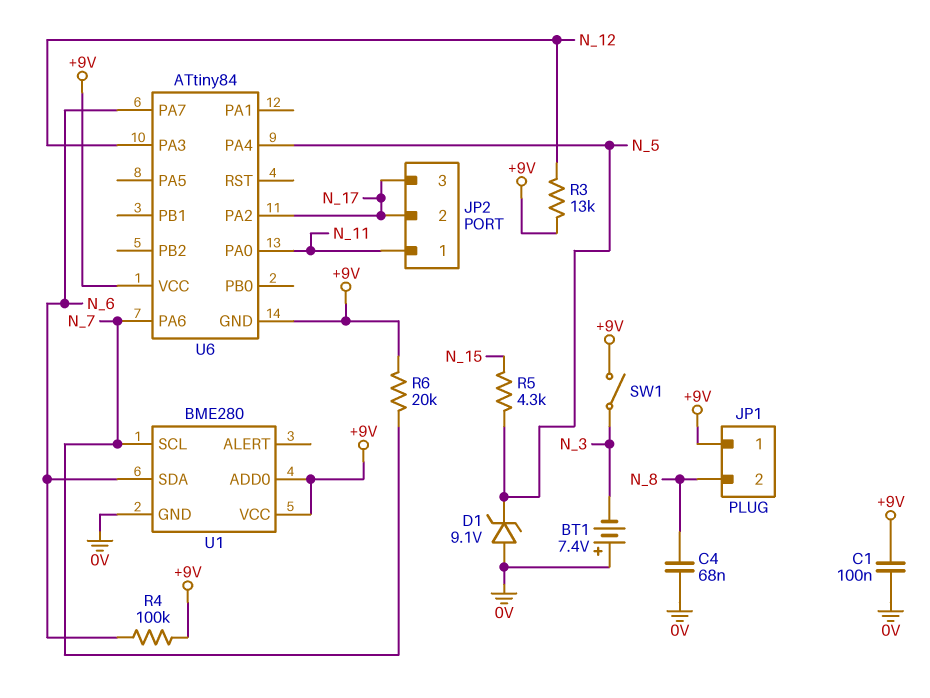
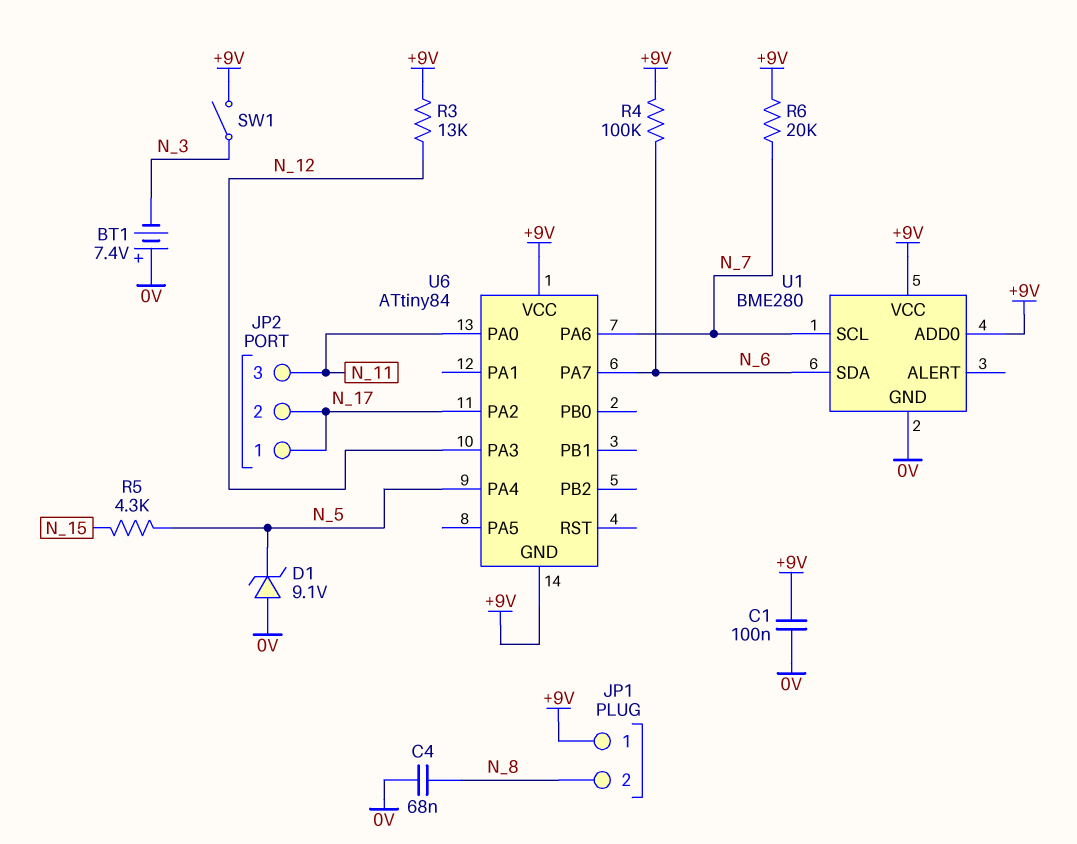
JP2 pin 1: N_11 -> N_17
JP2 pin 3: N_17 -> N_11

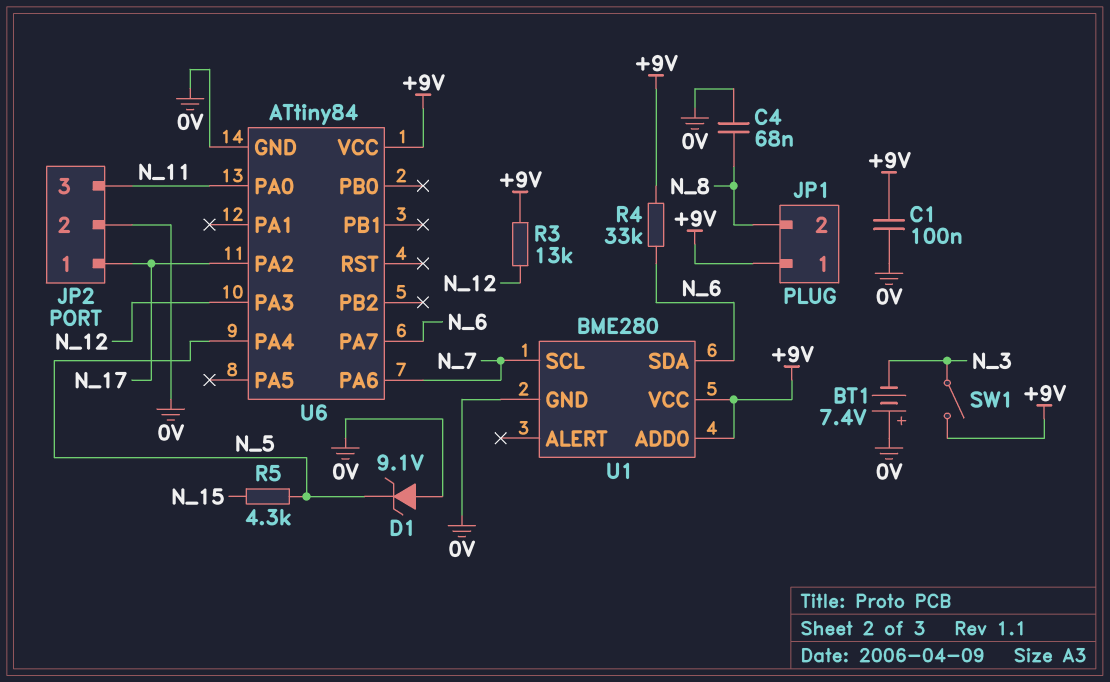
JP2 pin 2: N_17 -> 0V
R4: 100k (+9V, N_6) -> 33k (+9V, N_6)
R6: 20k (+9V, N_7) -> none
U6 pin GND: +9V -> 0V

